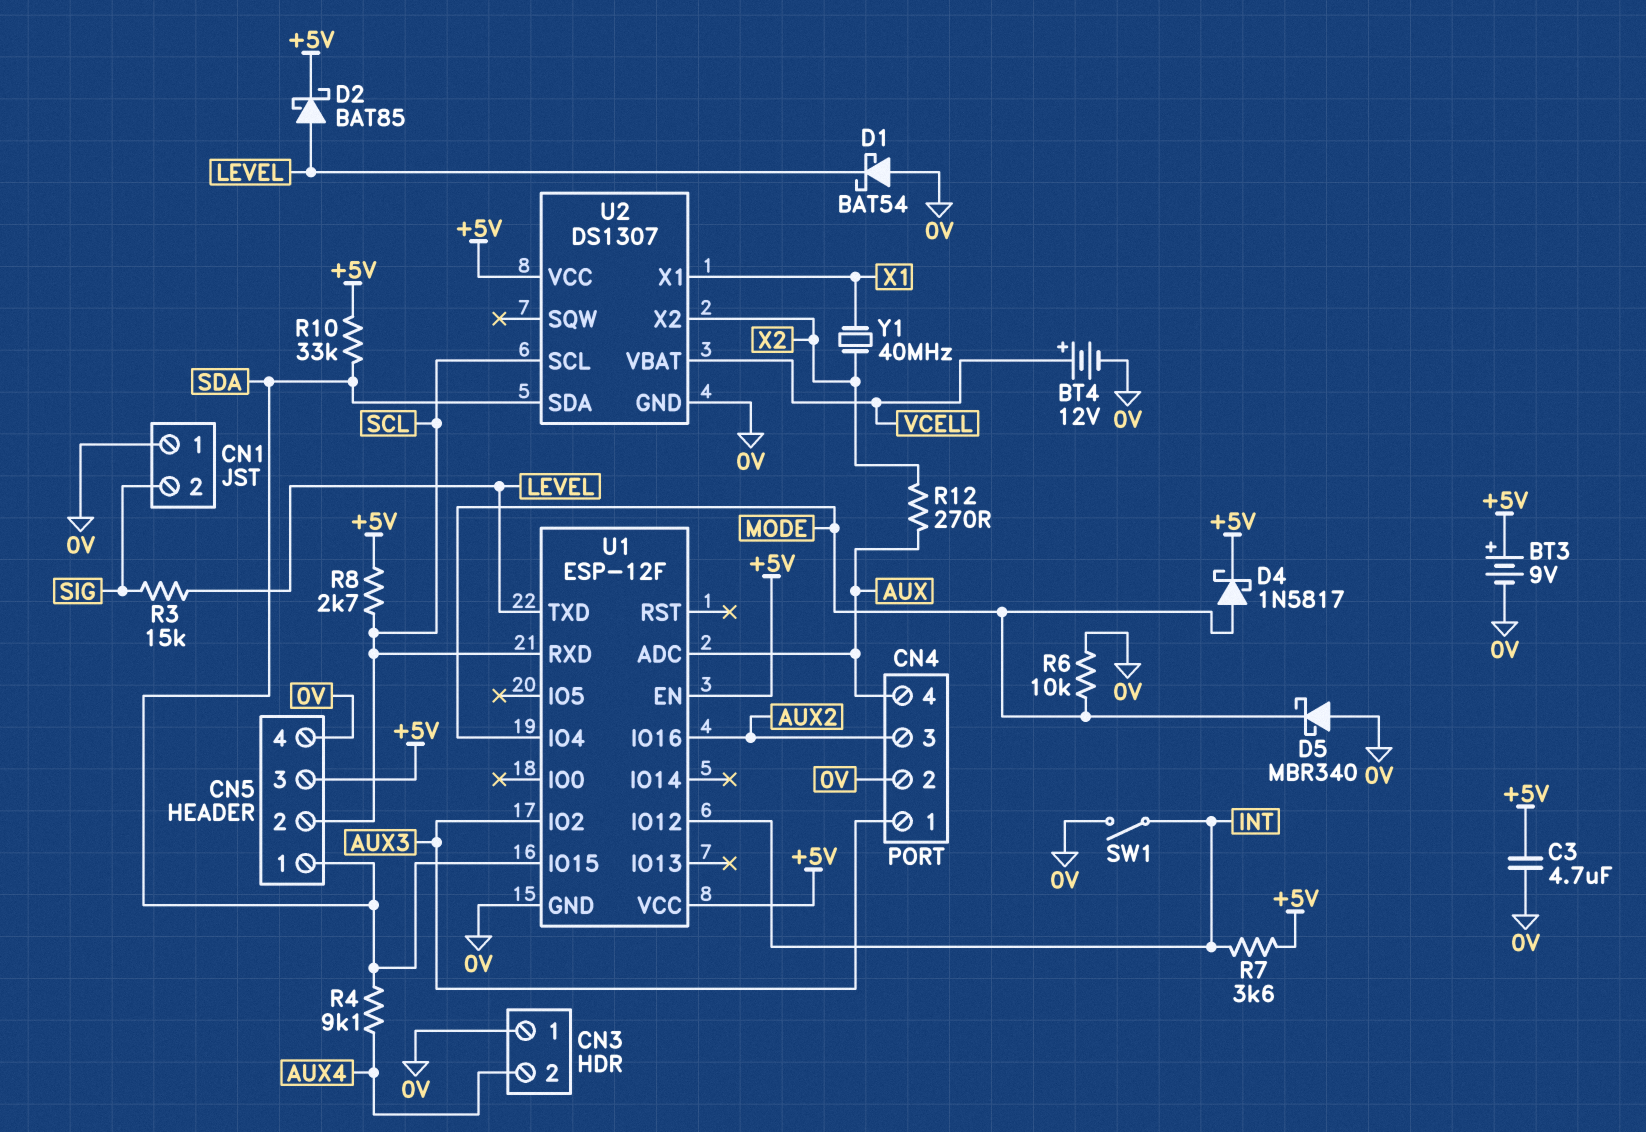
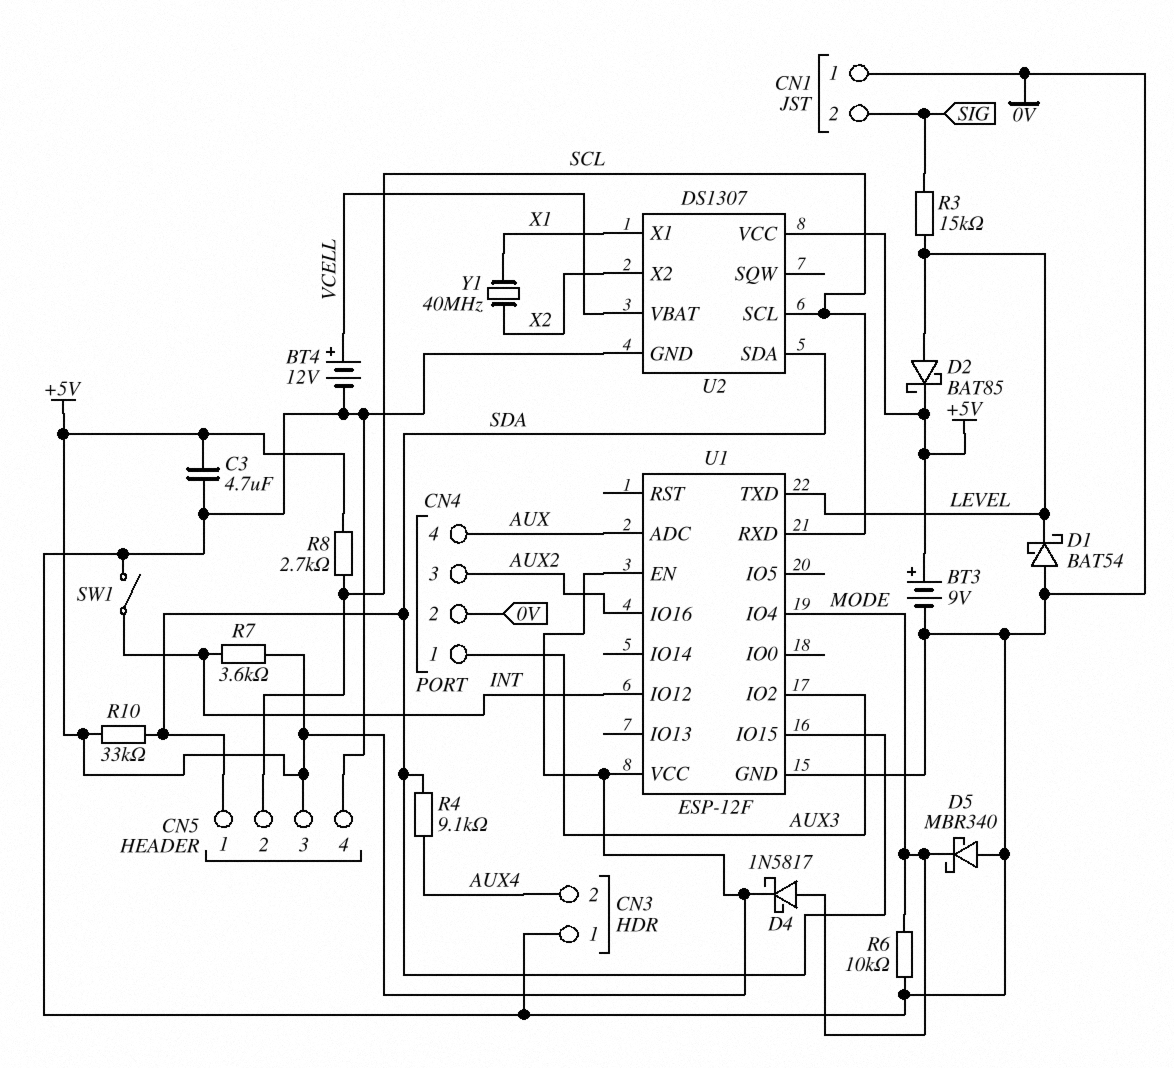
R12: 270 (AUX, X2) -> none

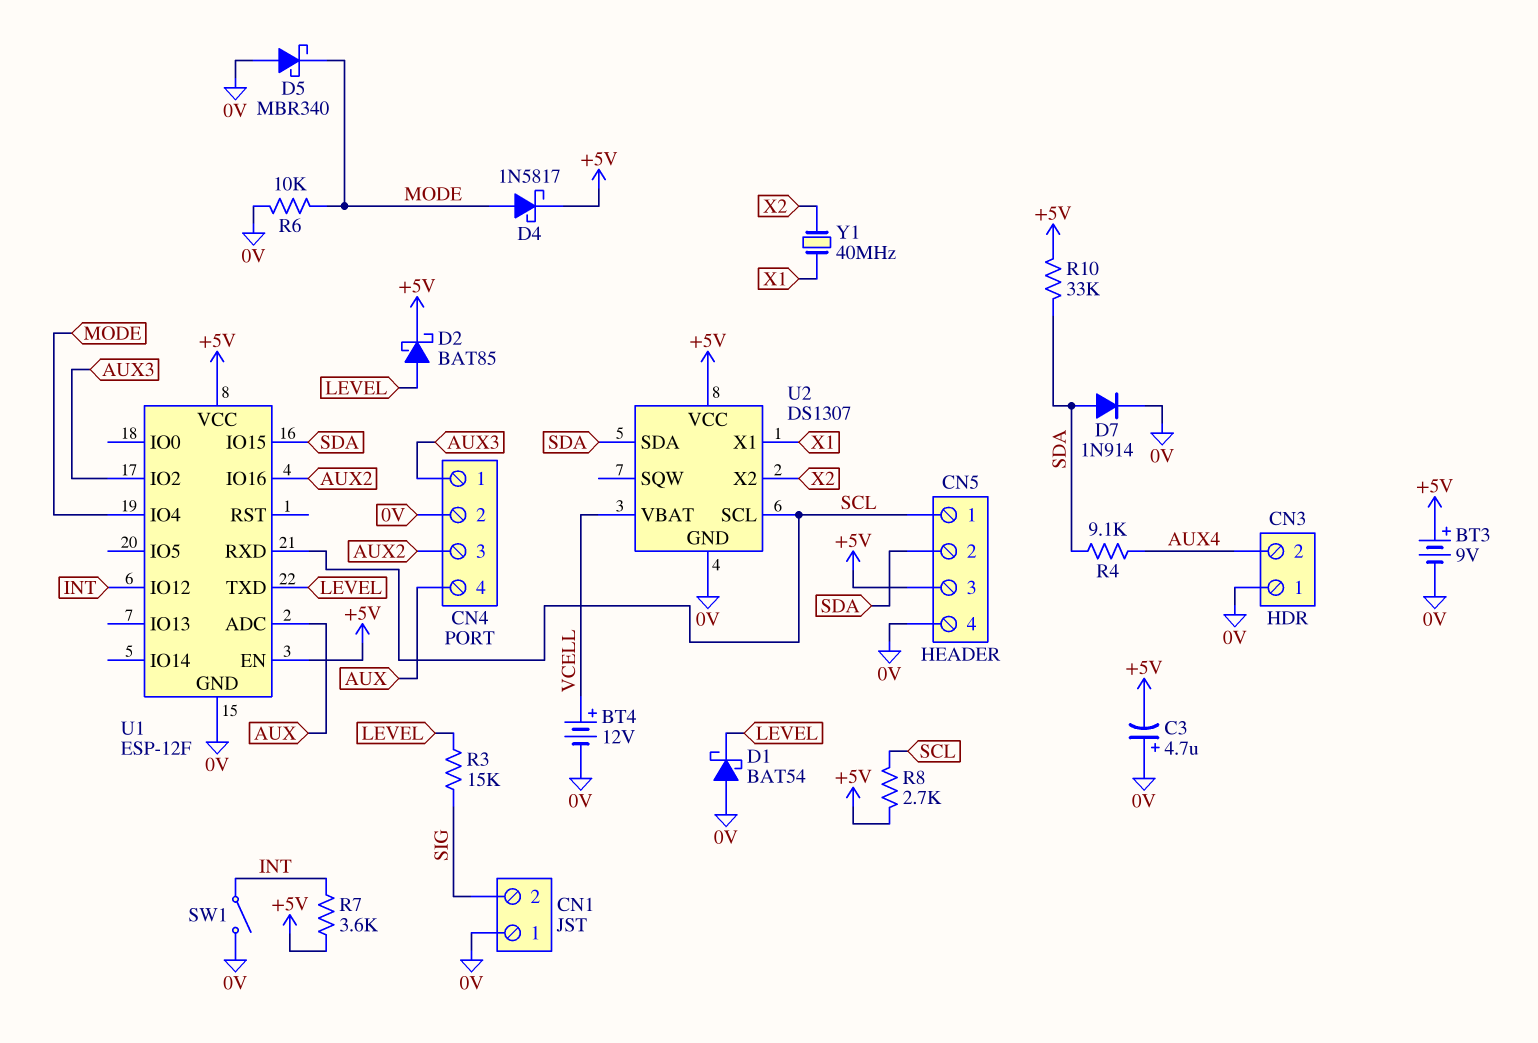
C3: 4.7uF (+5V, 0V) -> 4.7uF (plus 0V, minus +5V)
CN5 pin 1: SDA -> SCL
CN5 pin 2: SCL -> SDA
D7: none -> diode 1N914 (A SDA, K 0V)

